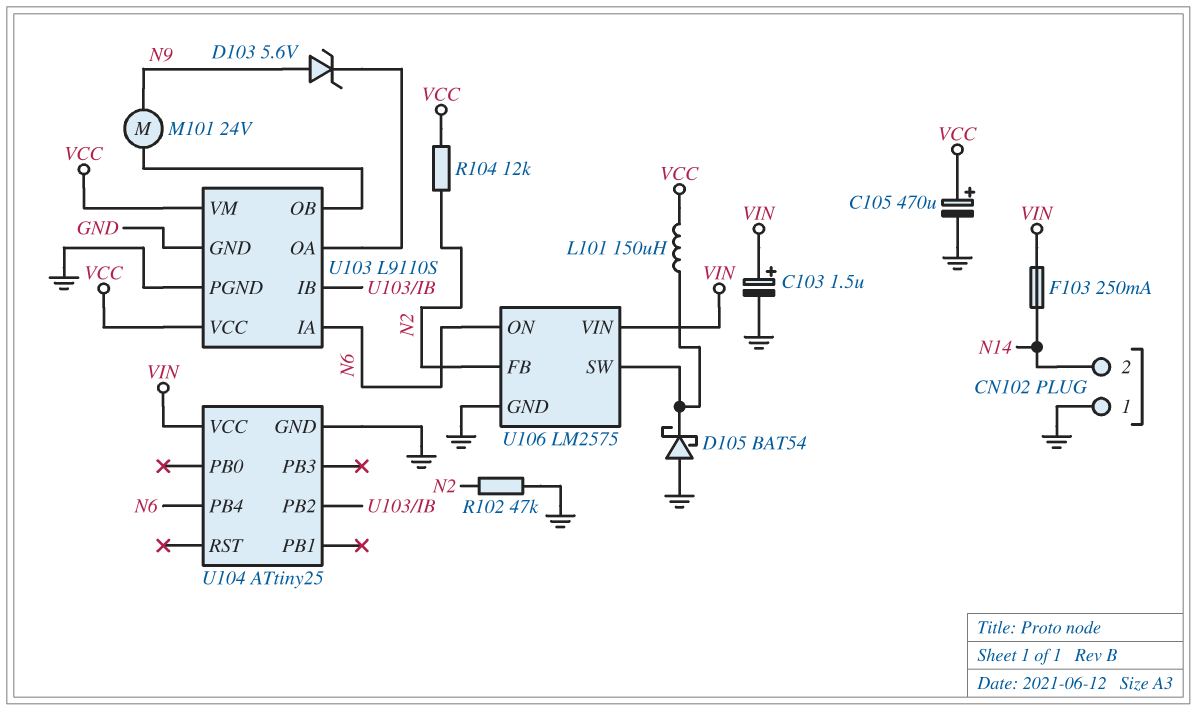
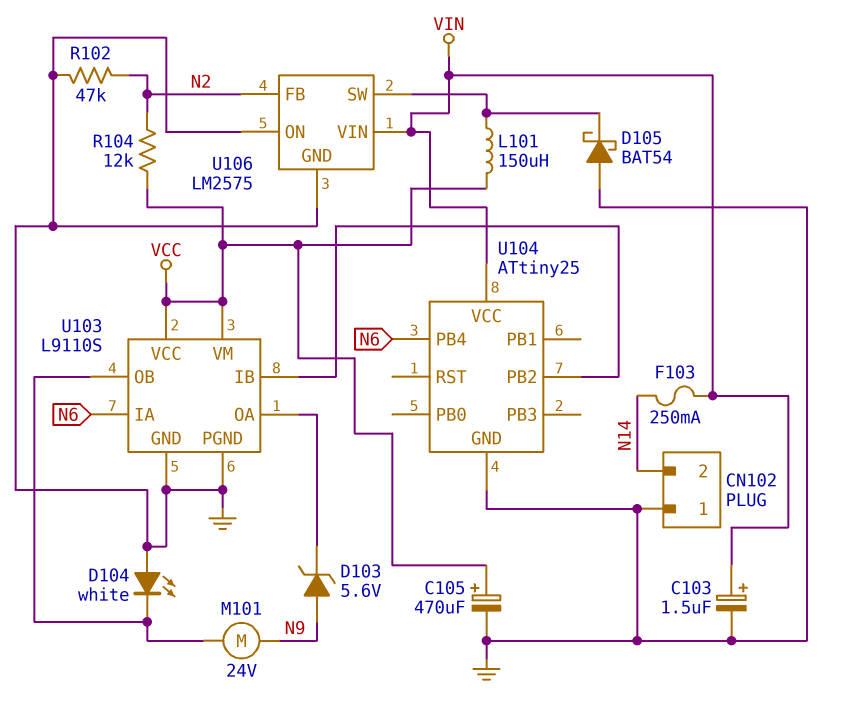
D104: none -> LED white (A GND, K U103/OB)
U106 pin ON: N6 -> GND

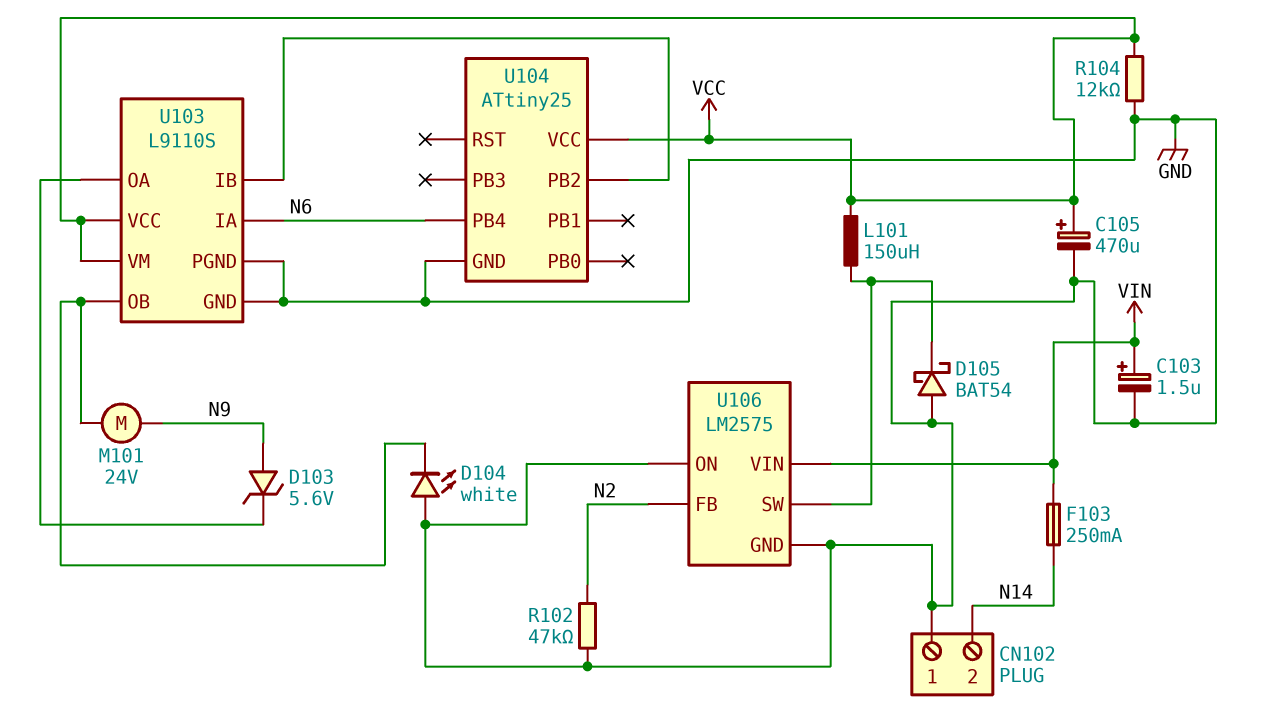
R104: 12k (N2, VCC) -> 12k (GND, VCC)
U104 pin VCC: VIN -> VCC

